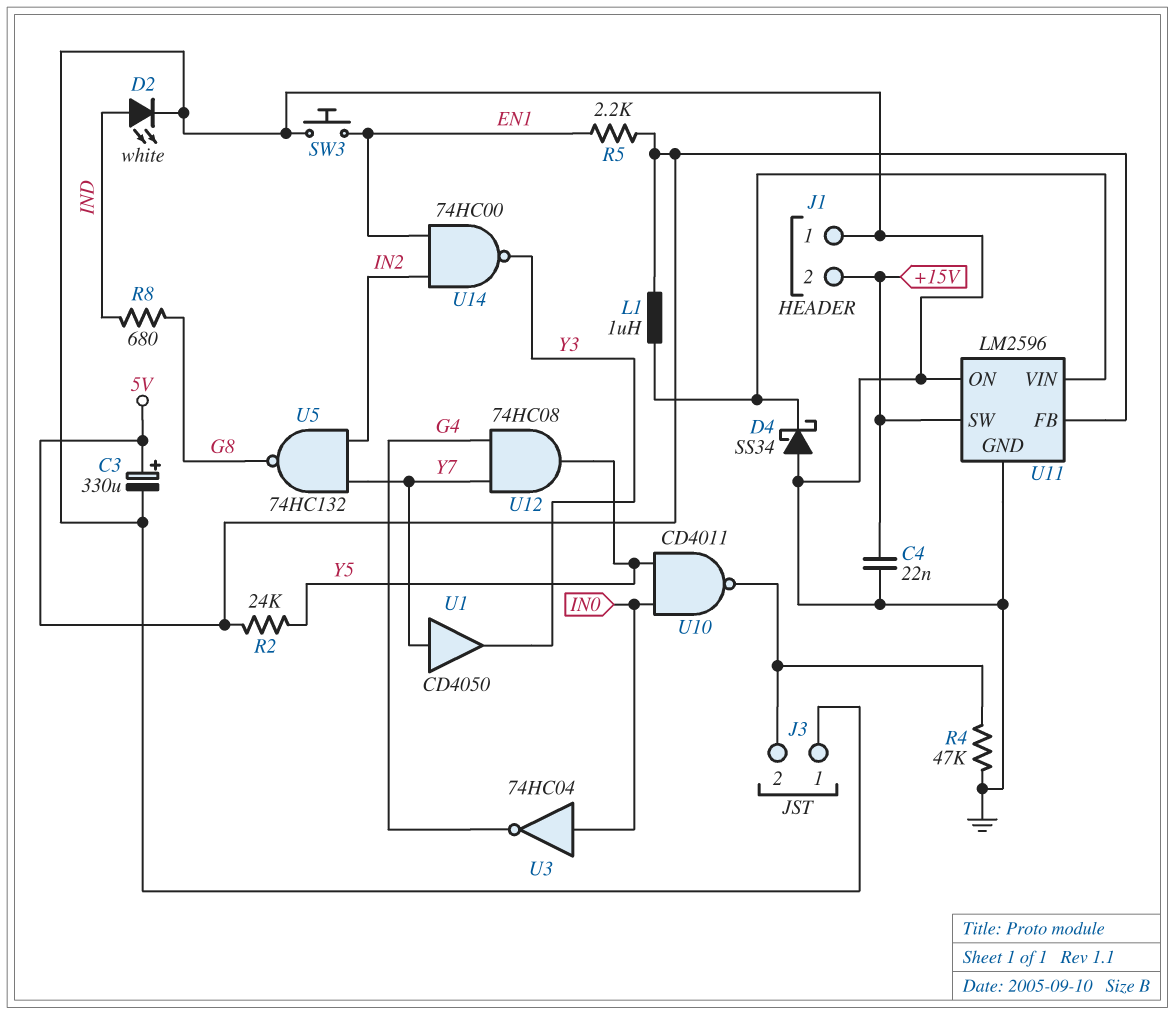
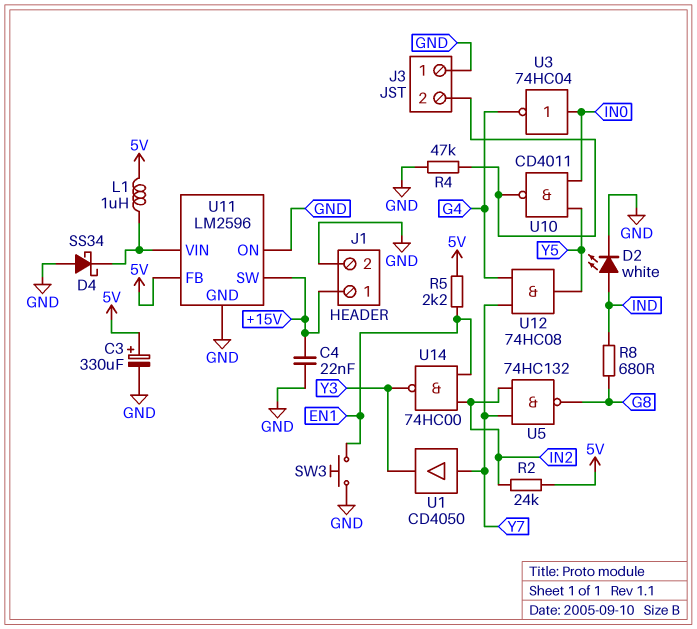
J1 pin 1: GND -> +15V
J1 pin 2: +15V -> GND
R2: 24k (5V, Y5) -> 24k (5V, IN2)

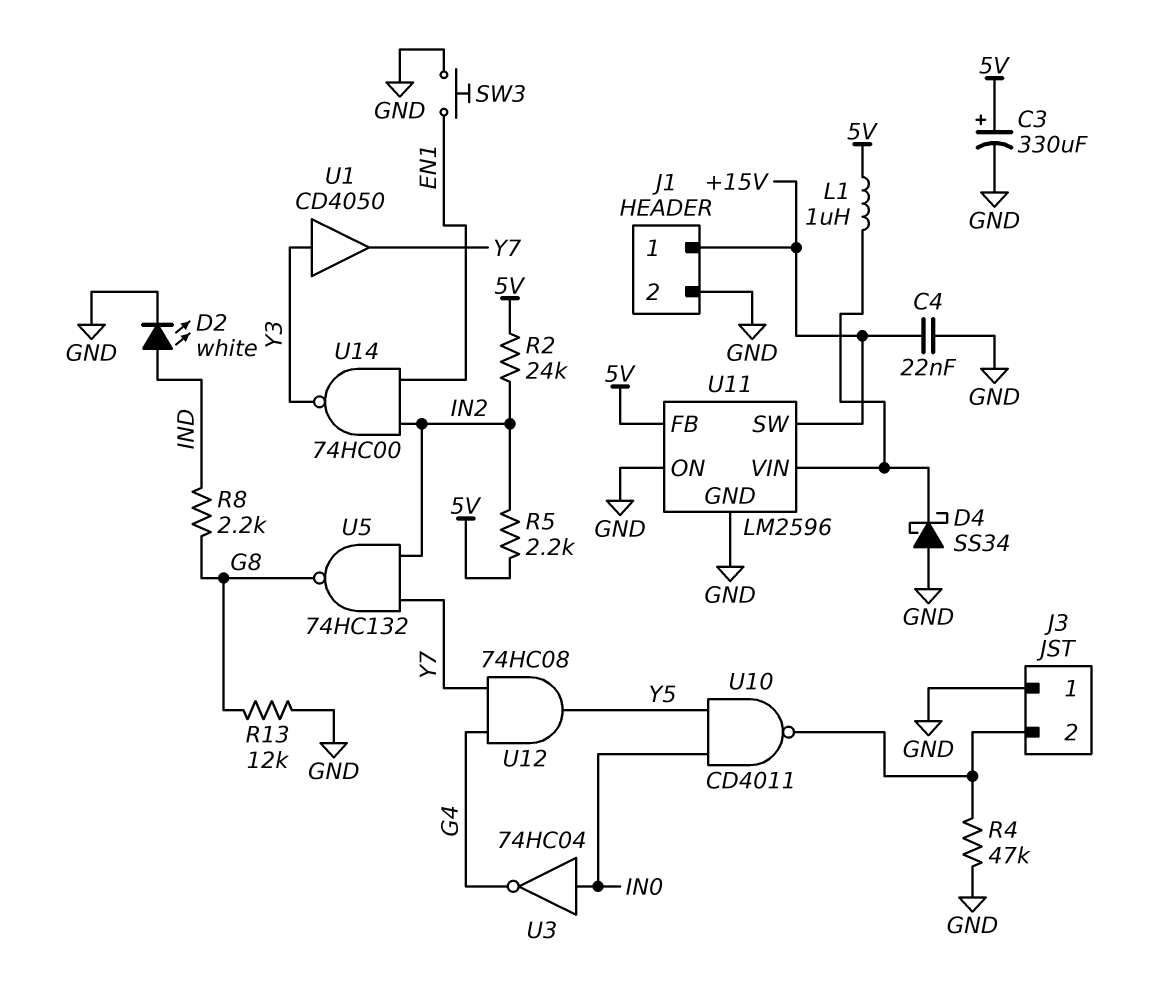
R5: 2.2k (5V, EN1) -> 2.2k (5V, IN2)
R8: 680 (G8, IND) -> 2.2k (G8, IND)
R13: none -> 12k (G8, GND)
U1: buffer CD4050 (in Y7, out Y3) -> buffer CD4050 (in Y3, out Y7)

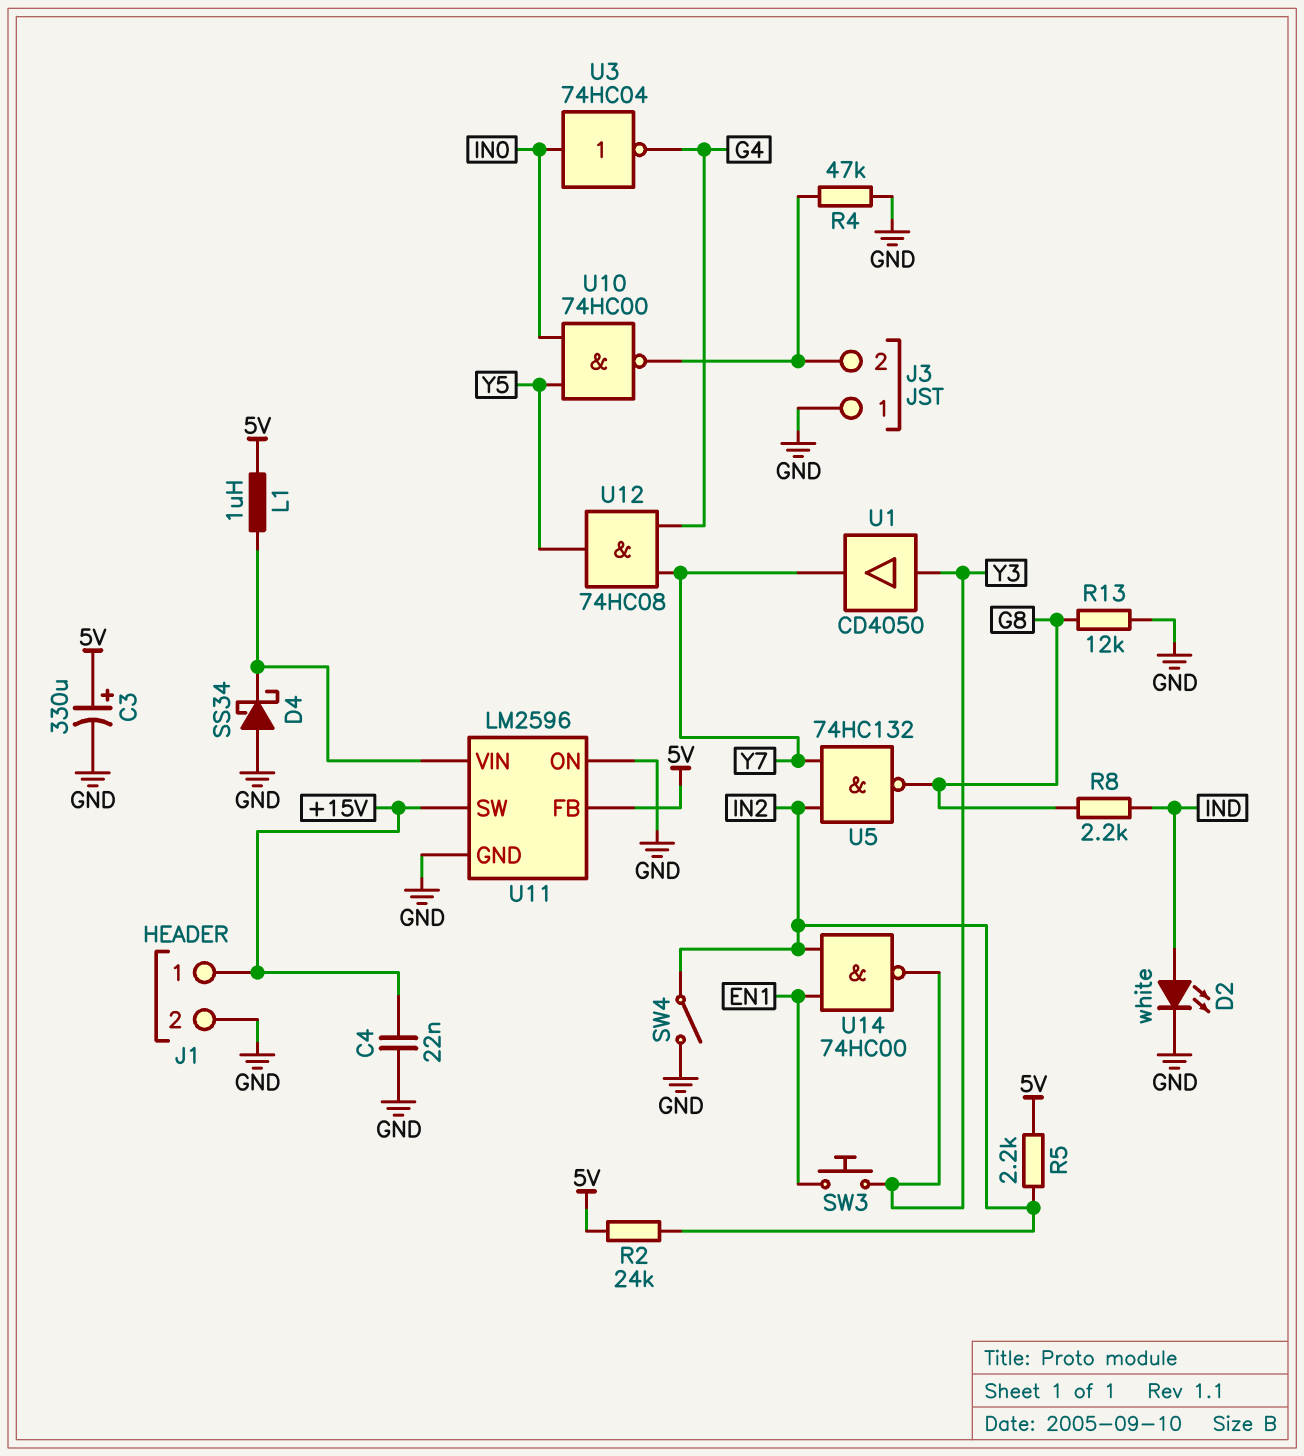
SW3: button (EN1, GND) -> button (EN1, Y3)
SW4: none -> switch (GND, IN2)
U10: NAND CD4011 (in IN0, in Y5, out J3/2) -> NAND 74HC00 (in IN0, in Y5, out J3/2)

